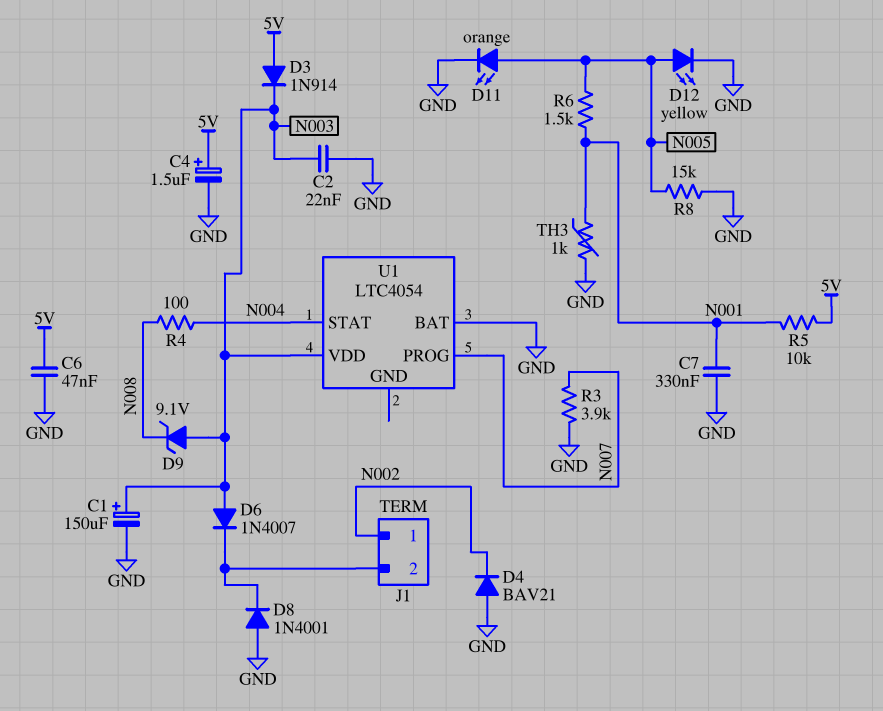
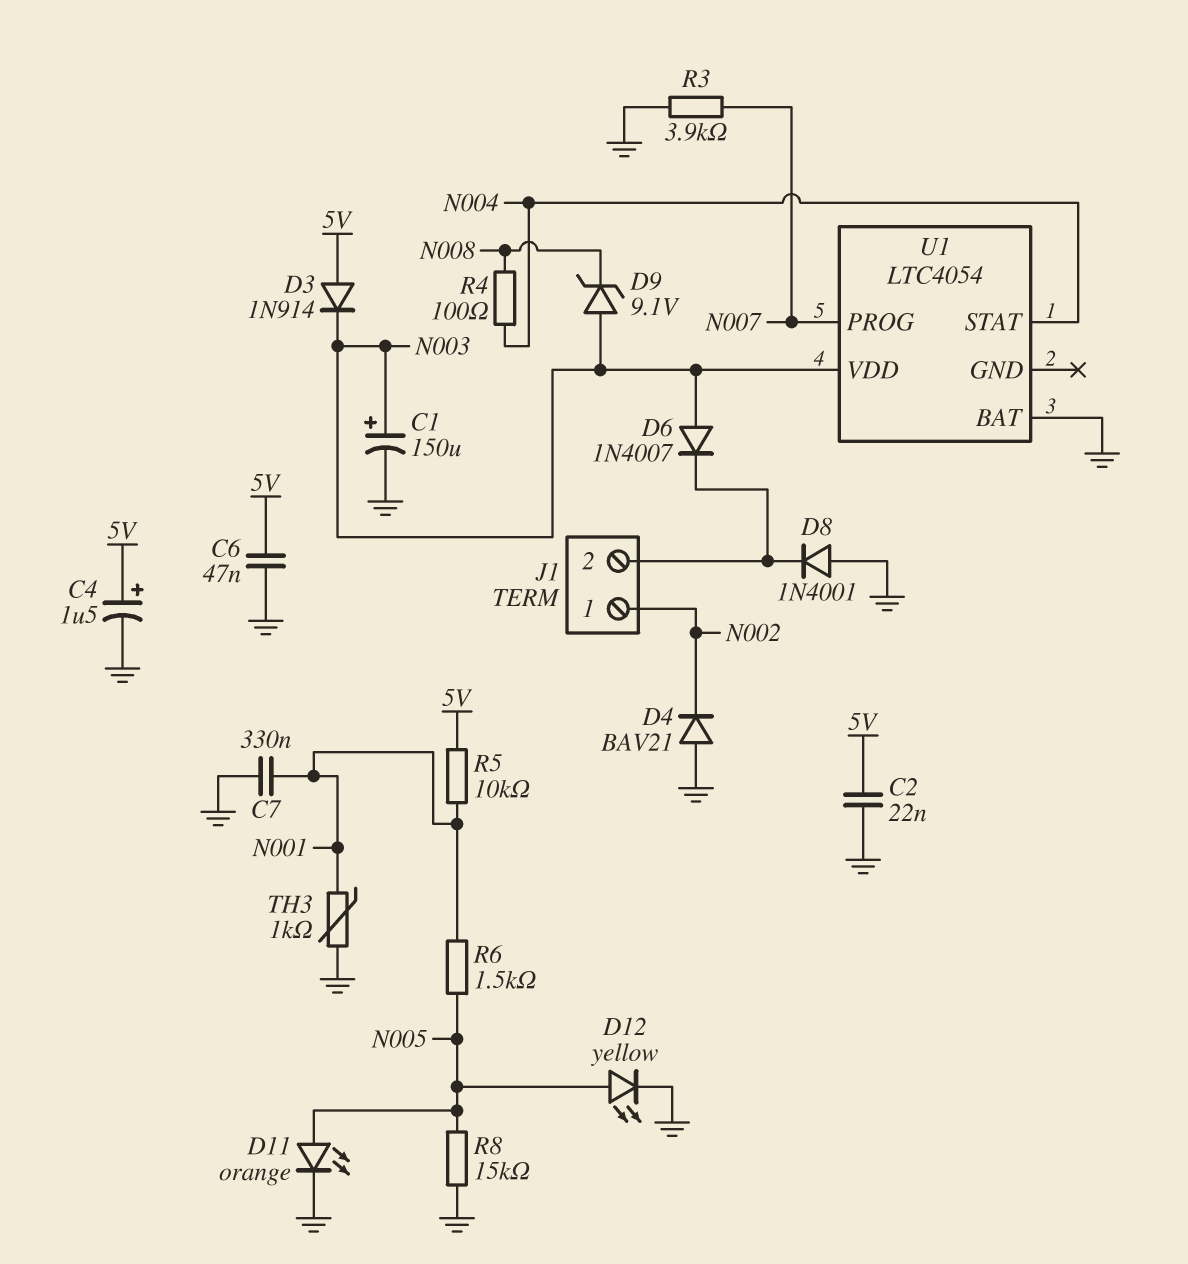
C2: 22nF (GND, N003) -> 22nF (5V, GND)

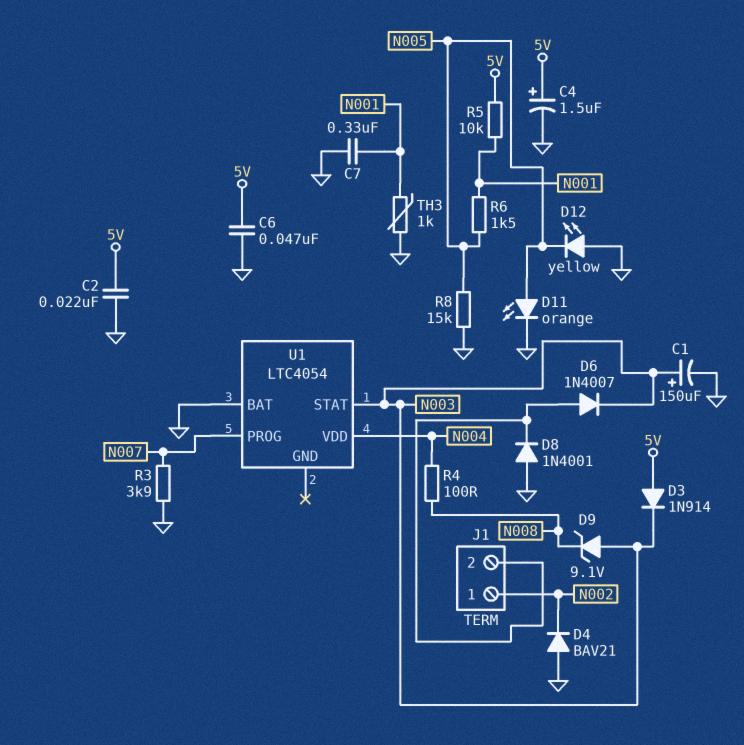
D6: diode 1N4007 (A N003, K J1/2) -> diode 1N4007 (A J1/2, K N003)
D12: LED yellow (A N005, K GND) -> LED yellow (A GND, K N005)
U1 pin STAT: N004 -> N003
U1 pin VDD: N003 -> N004

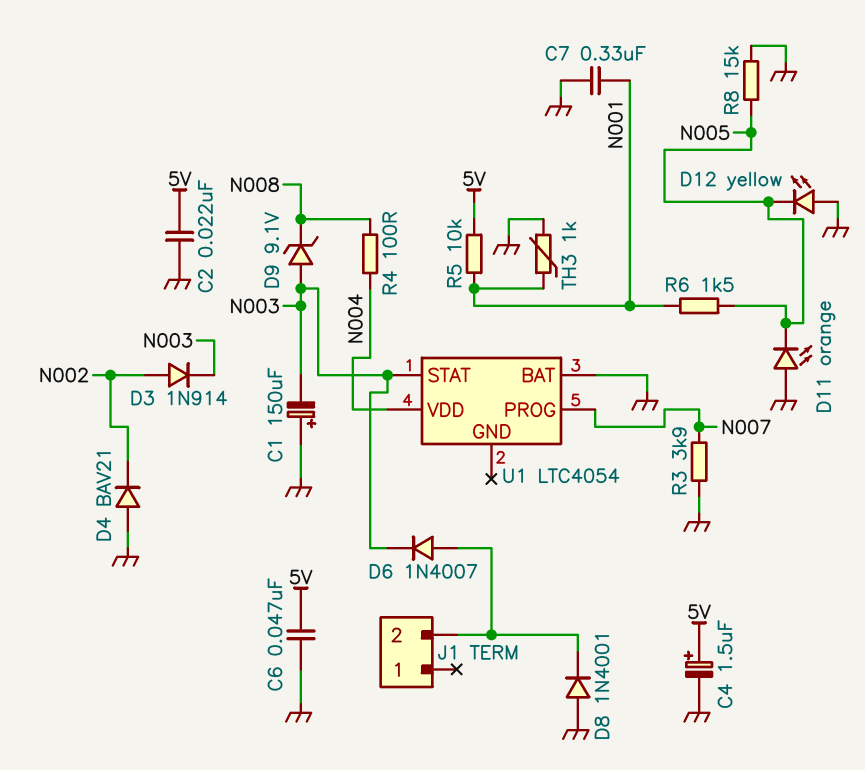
C1: 150uF (plus N003, minus GND) -> 150uF (plus GND, minus N003)
D3: diode 1N914 (A 5V, K N003) -> diode 1N914 (A N002, K N003)
D11: LED orange (A N005, K GND) -> LED orange (A GND, K N005)
J1 pin 1: N002 -> none

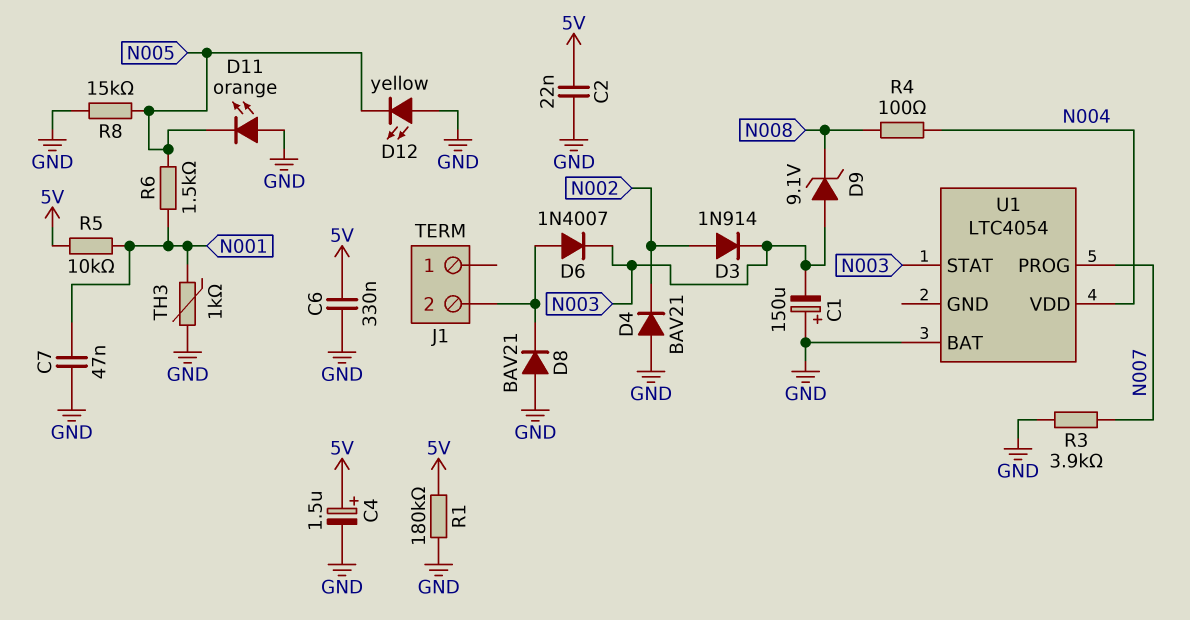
C6: 47nF (5V, GND) -> 330nF (5V, GND)
C7: 330nF (GND, N001) -> 47nF (GND, N001)
D8: diode 1N4001 (A GND, K J1/2) -> diode BAV21 (A GND, K J1/2)
R1: none -> 180k (5V, GND)

